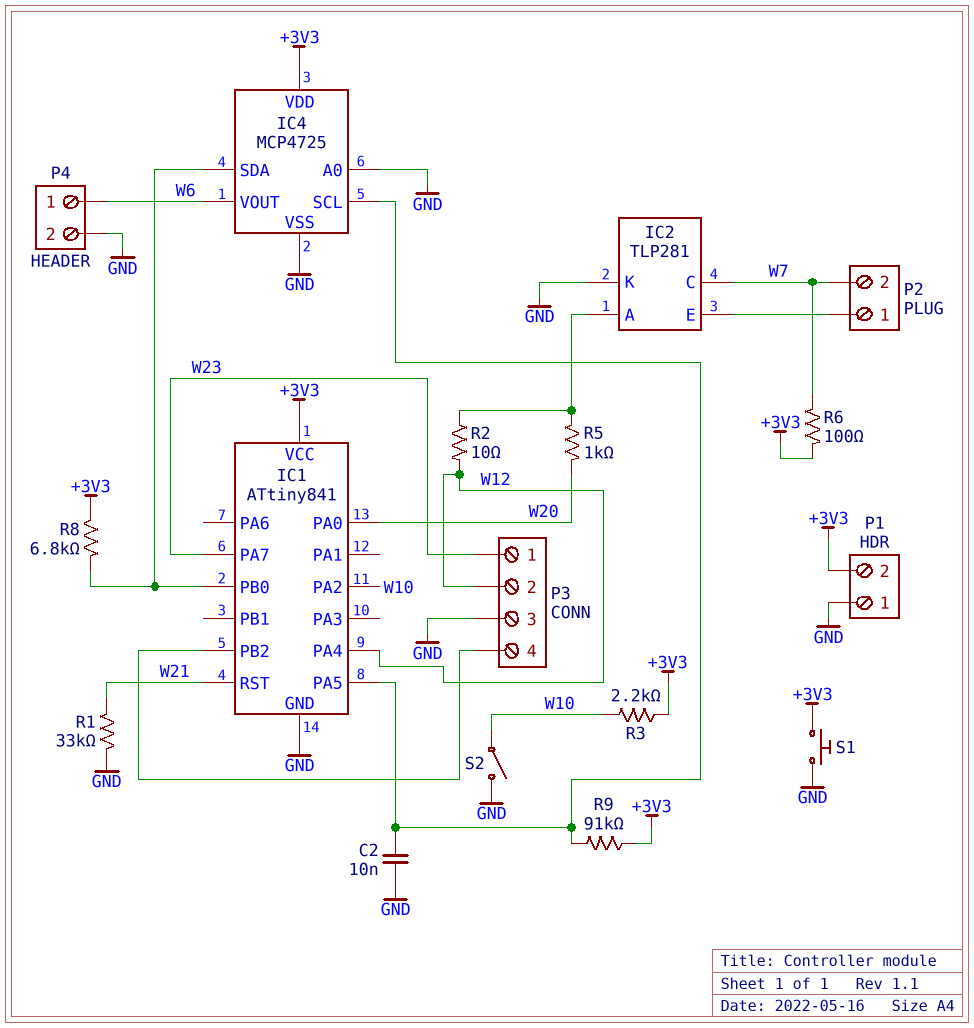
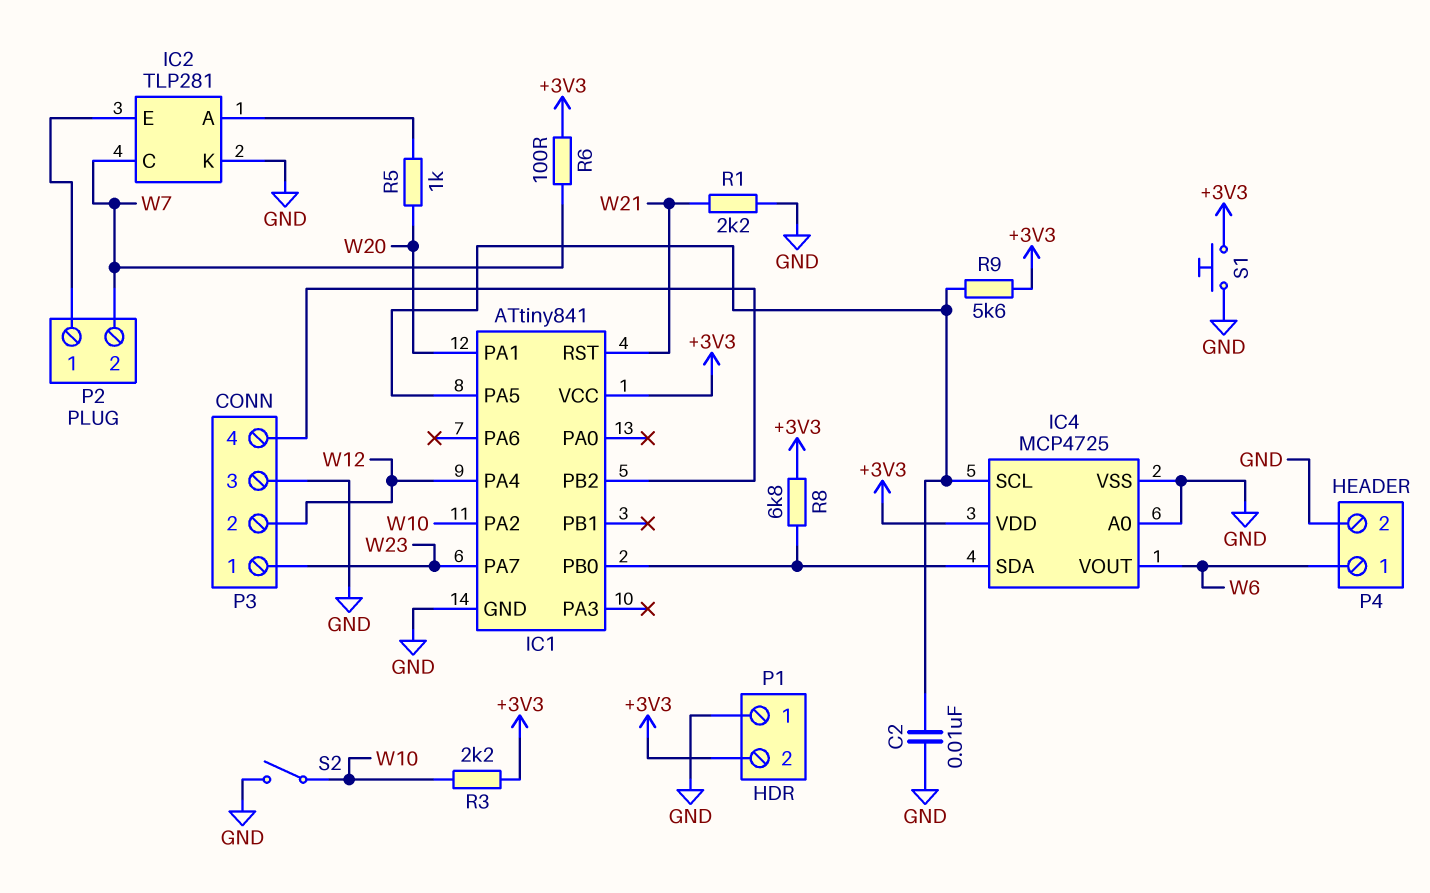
IC1 pin PA0: W20 -> none
IC1 pin PA1: none -> W20
R1: 33k (GND, W21) -> 2.2k (GND, W21)
R2: 10 (IC2/A, W12) -> none
R9: 91k (+3V3, IC1/PA5) -> 5.6k (+3V3, IC1/PA5)

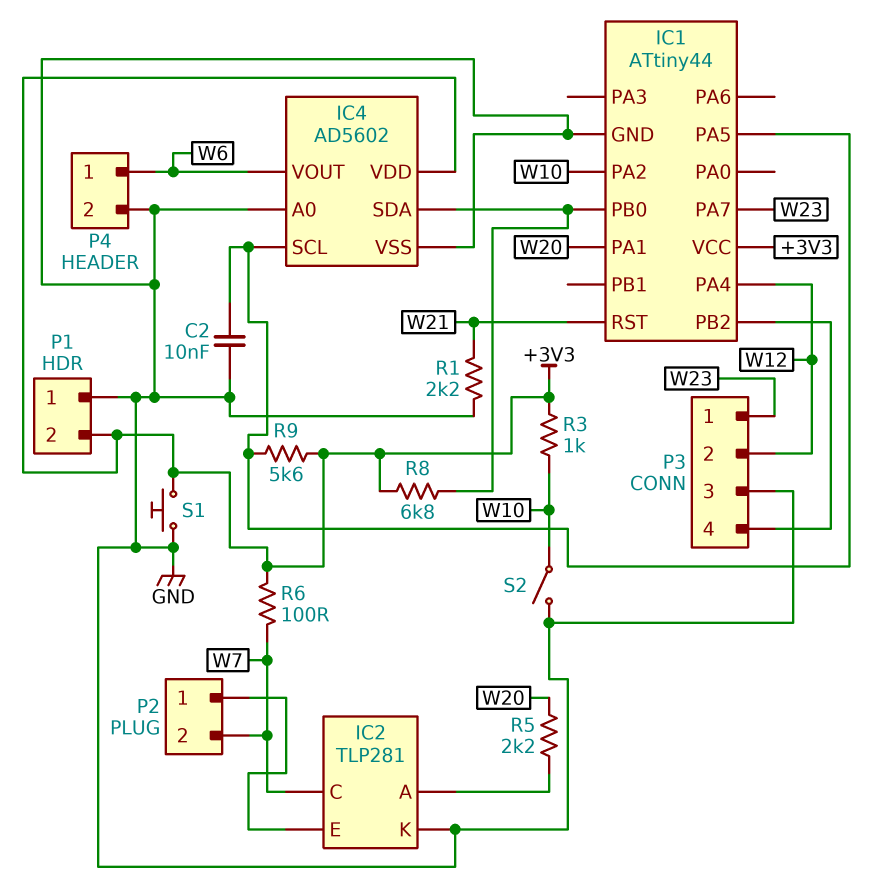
IC1: ATtiny841 -> ATtiny44
IC4: MCP4725 -> AD5602
R3: 2.2k (+3V3, W10) -> 1k (+3V3, W10)
R5: 1k (IC2/A, W20) -> 2.2k (IC2/A, W20)

